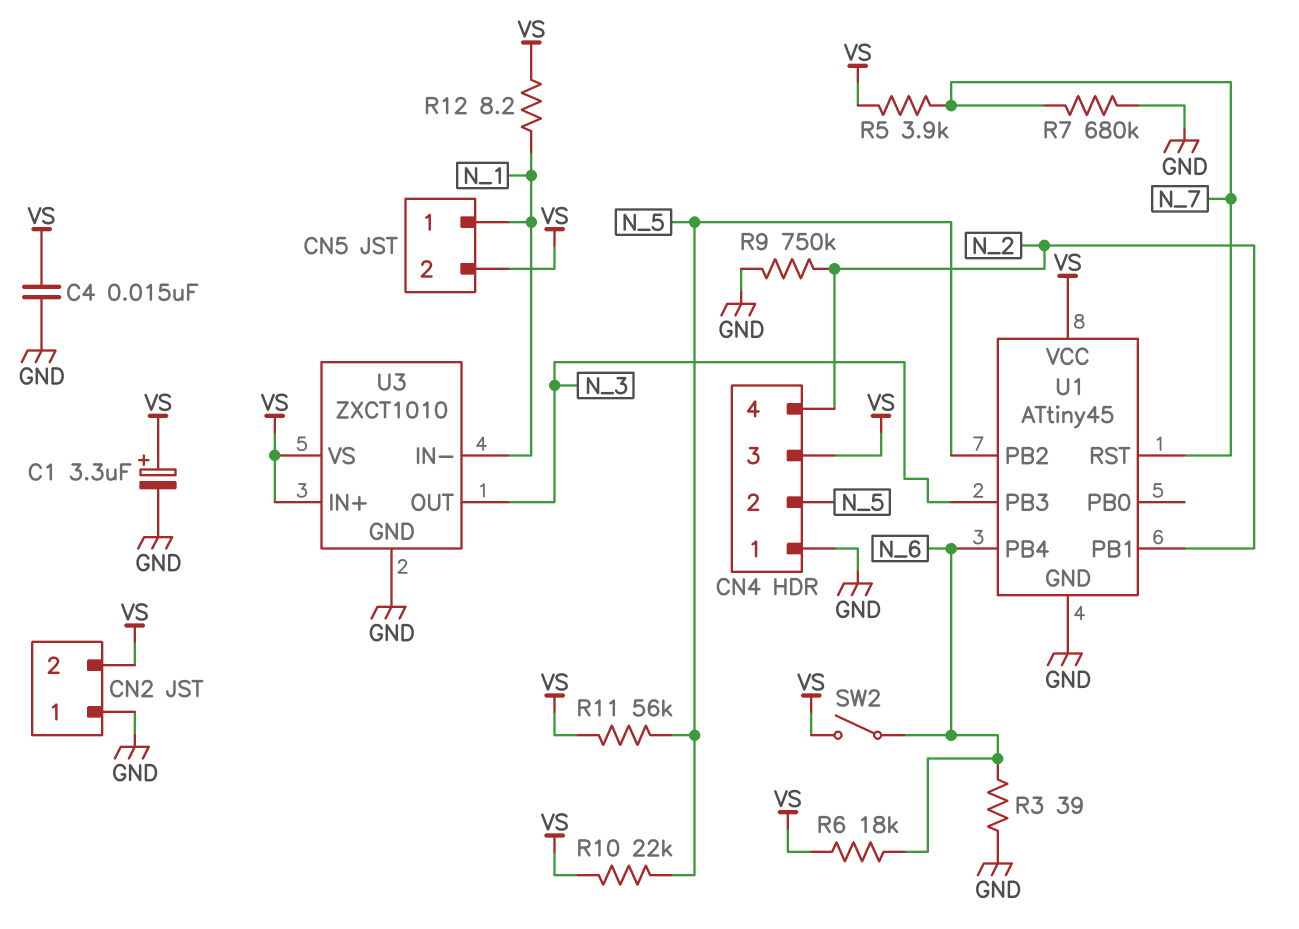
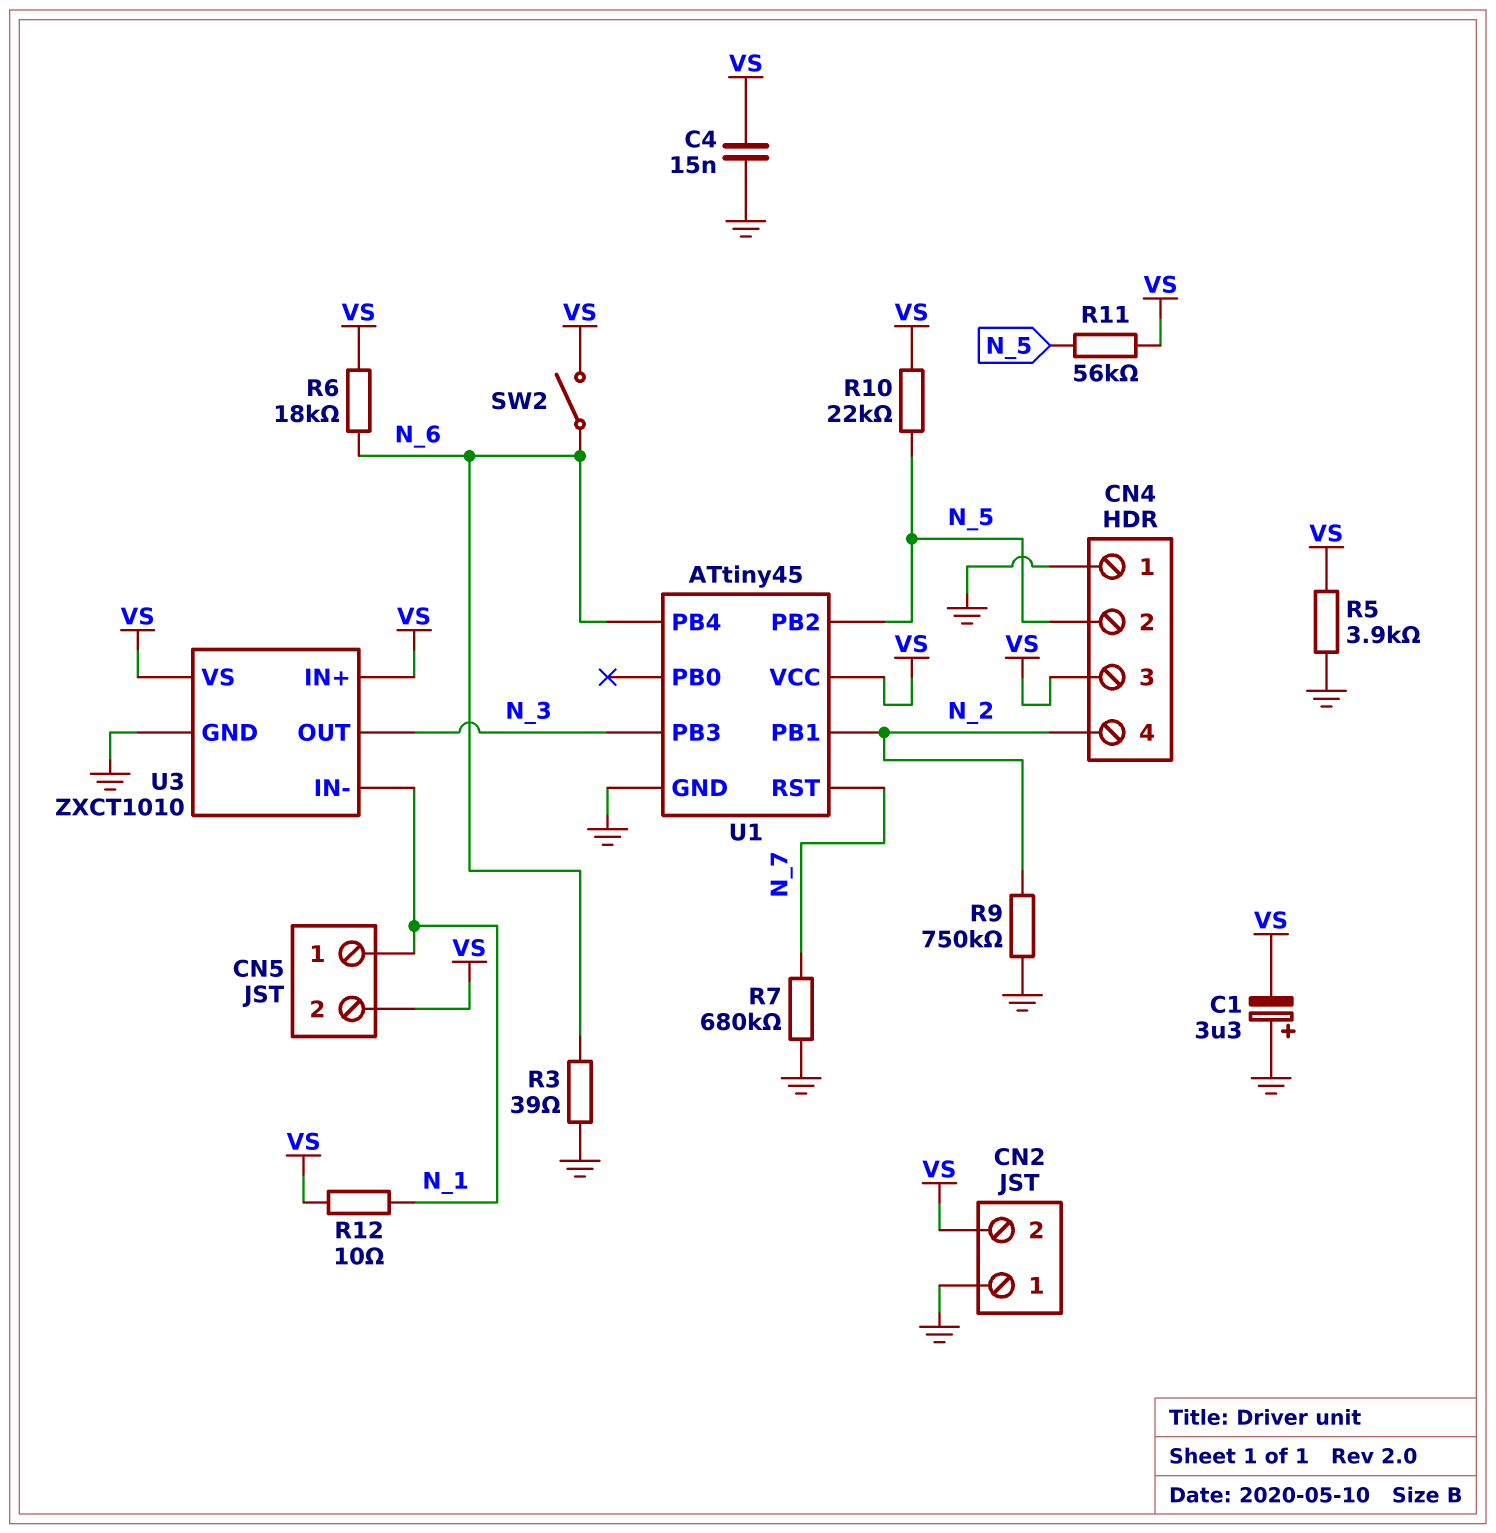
C1: 3.3uF (plus VS, minus GND) -> 3.3uF (plus GND, minus VS)
R5: 3.9k (N_7, VS) -> 3.9k (GND, VS)
R12: 8.2 (N_1, VS) -> 10 (N_1, VS)

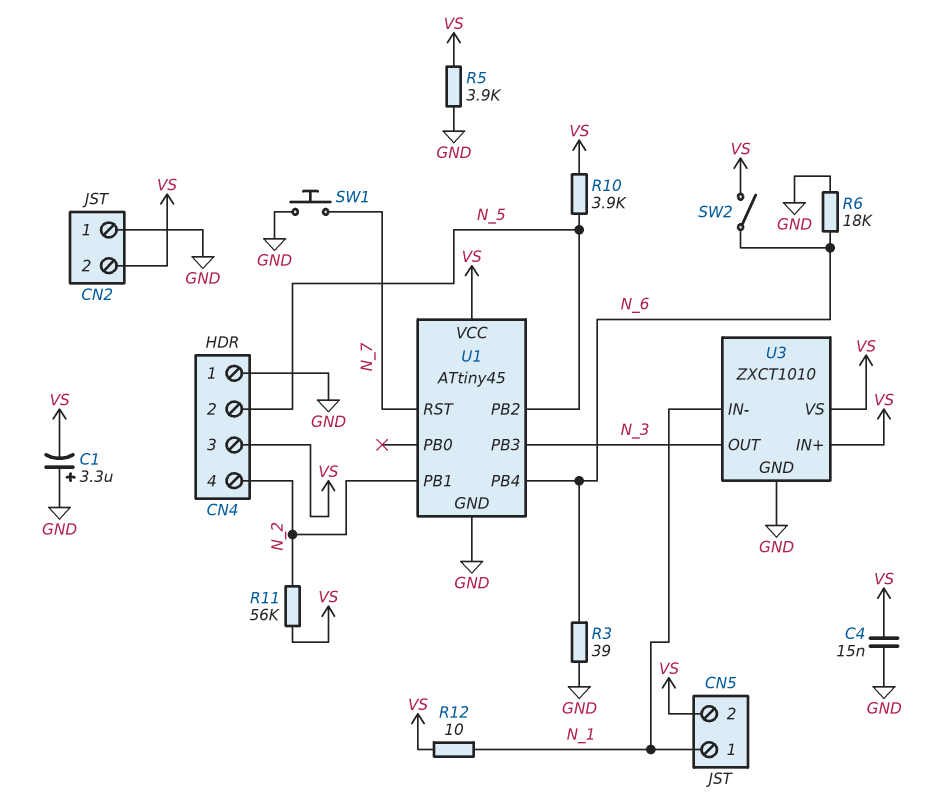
R6: 18k (N_6, VS) -> 18k (GND, N_6)
R7: 680k (GND, N_7) -> none
R9: 750k (GND, N_2) -> none
R10: 22k (N_5, VS) -> 3.9k (N_5, VS)
R11: 56k (N_5, VS) -> 56k (N_2, VS)
SW1: none -> button (GND, N_7)

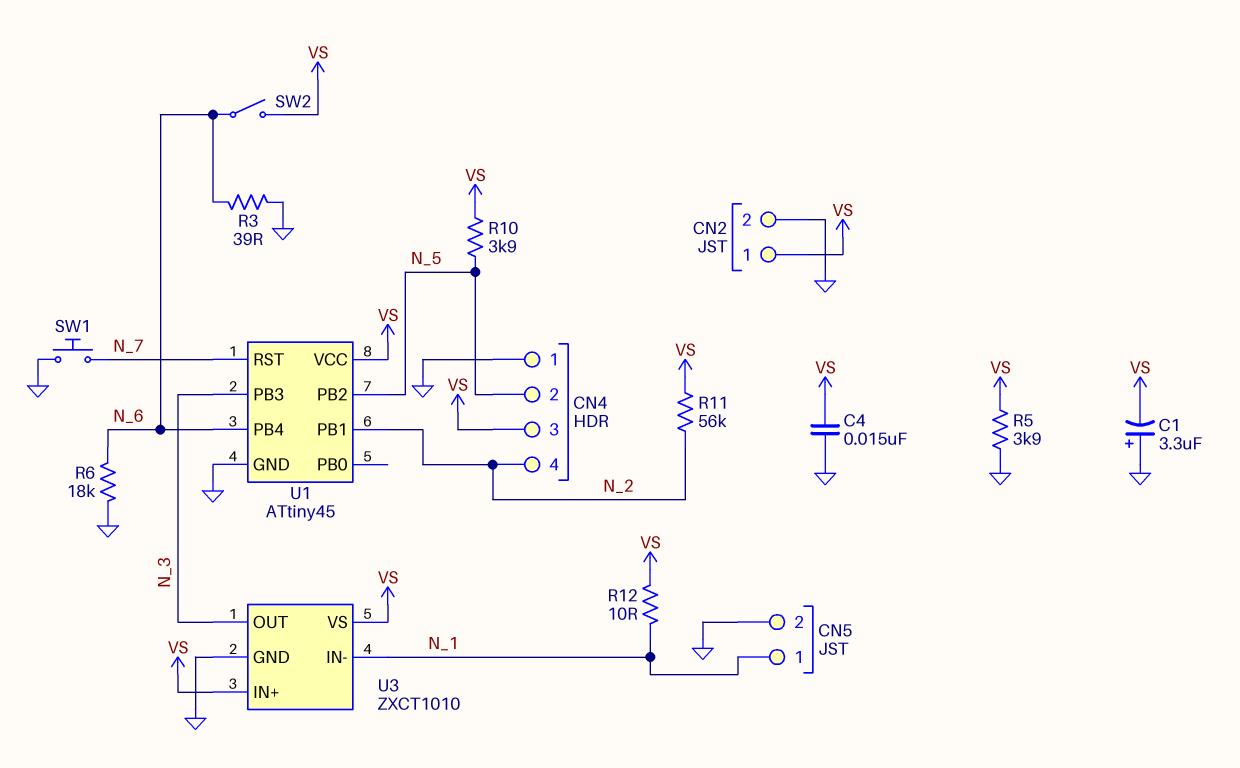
CN2 pin 1: GND -> VS
CN2 pin 2: VS -> GND
CN5 pin 2: VS -> GND

